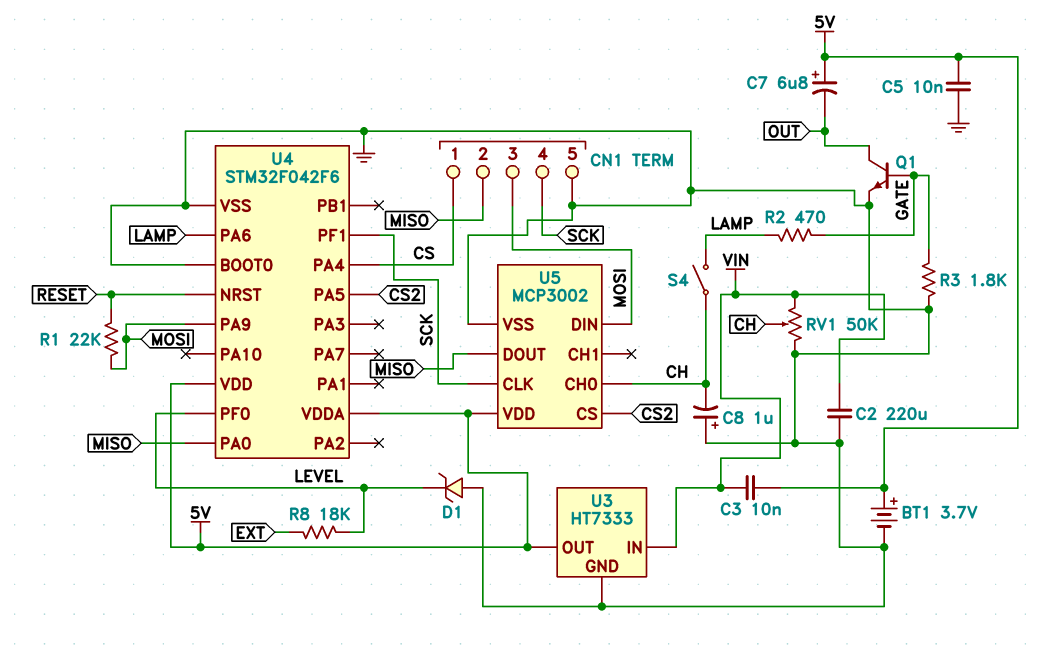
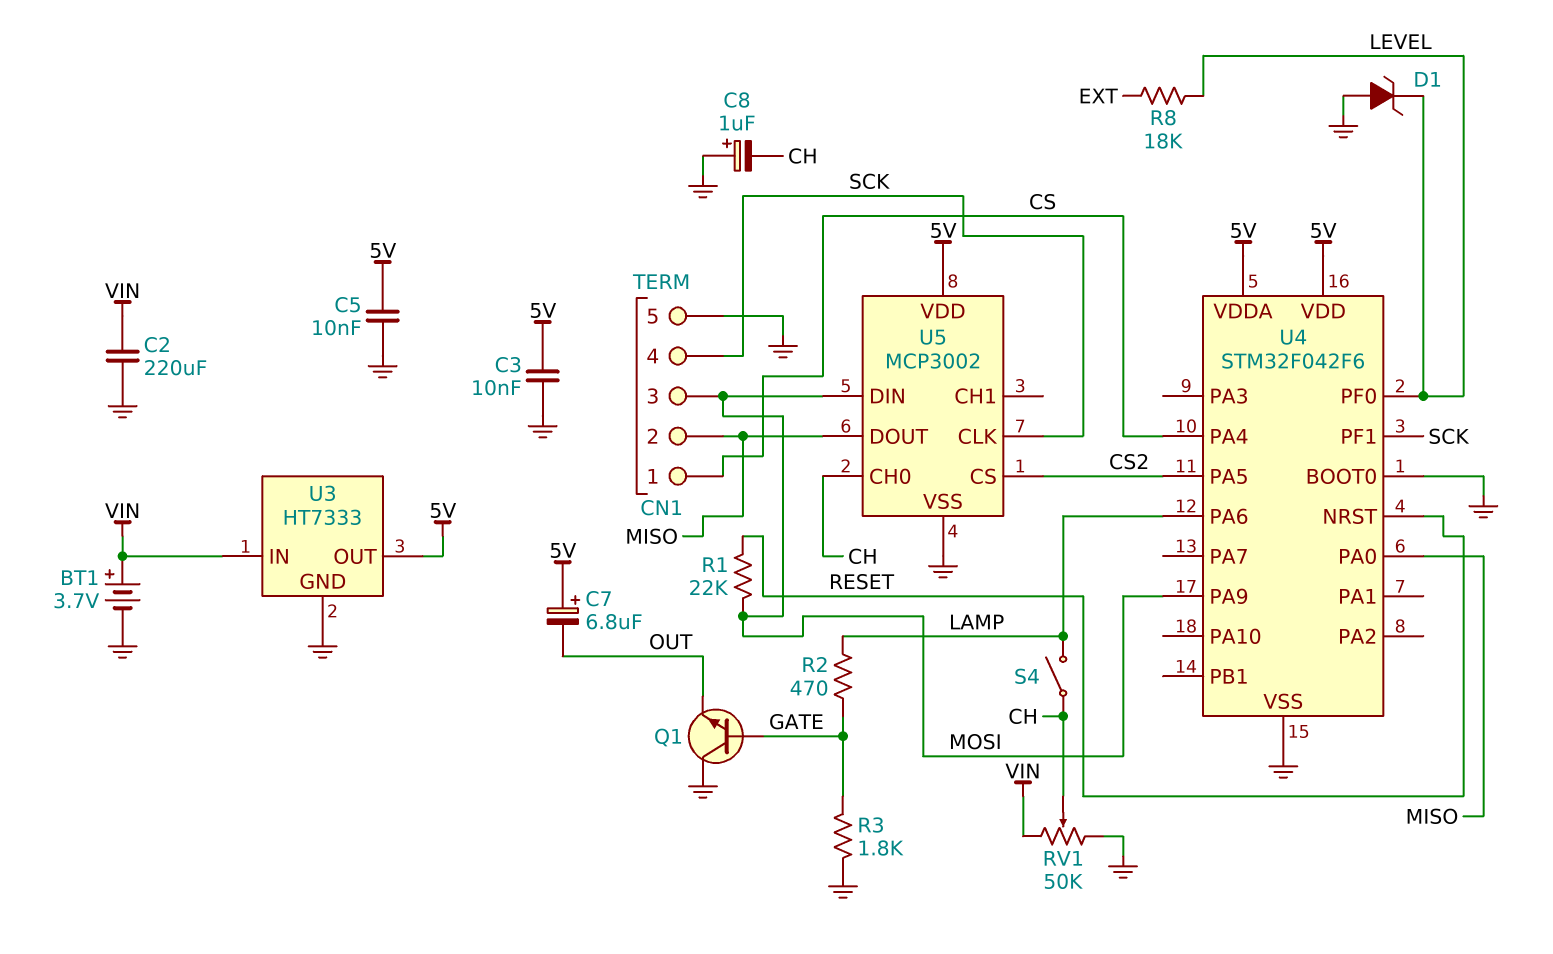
BT1: 3.7V (plus 5V, minus GND) -> 3.7V (plus VIN, minus GND)
C3: 10nF (5V, VIN) -> 10nF (5V, GND)
Q1: NPN (B GATE, C OUT, E GND) -> NPN (B GATE, C GND, E OUT)

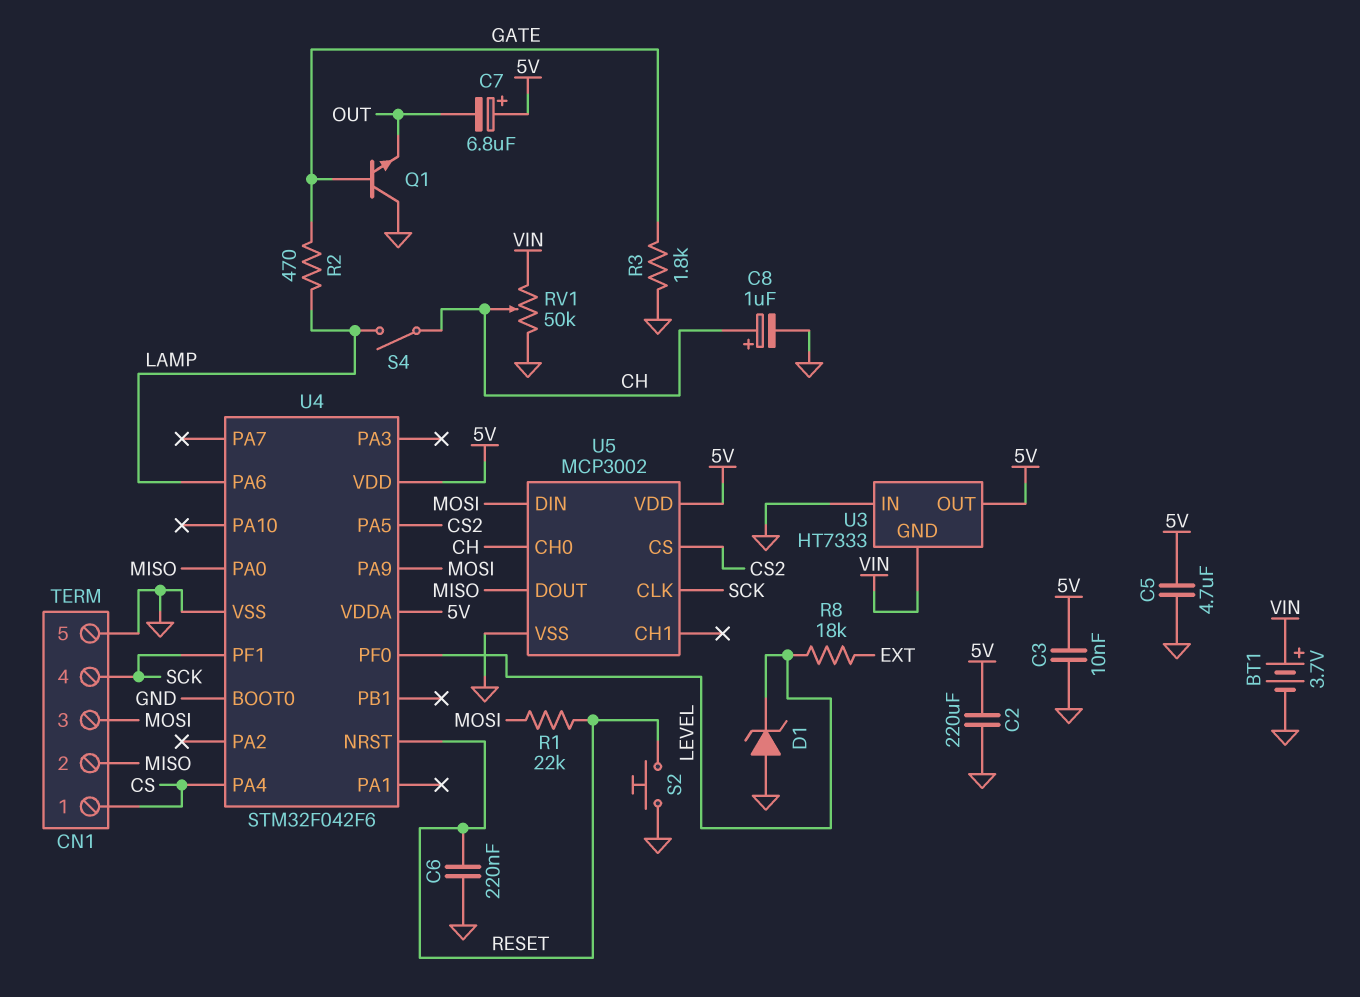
C2: 220uF (GND, VIN) -> 220uF (5V, GND)
C5: 10nF (5V, GND) -> 4.7uF (5V, GND)
C6: none -> 220nF (GND, RESET)
C8: 1uF (plus GND, minus CH) -> 1uF (plus CH, minus GND)
S2: none -> button (GND, RESET)
U3 pin GND: GND -> VIN
U3 pin IN: VIN -> GND

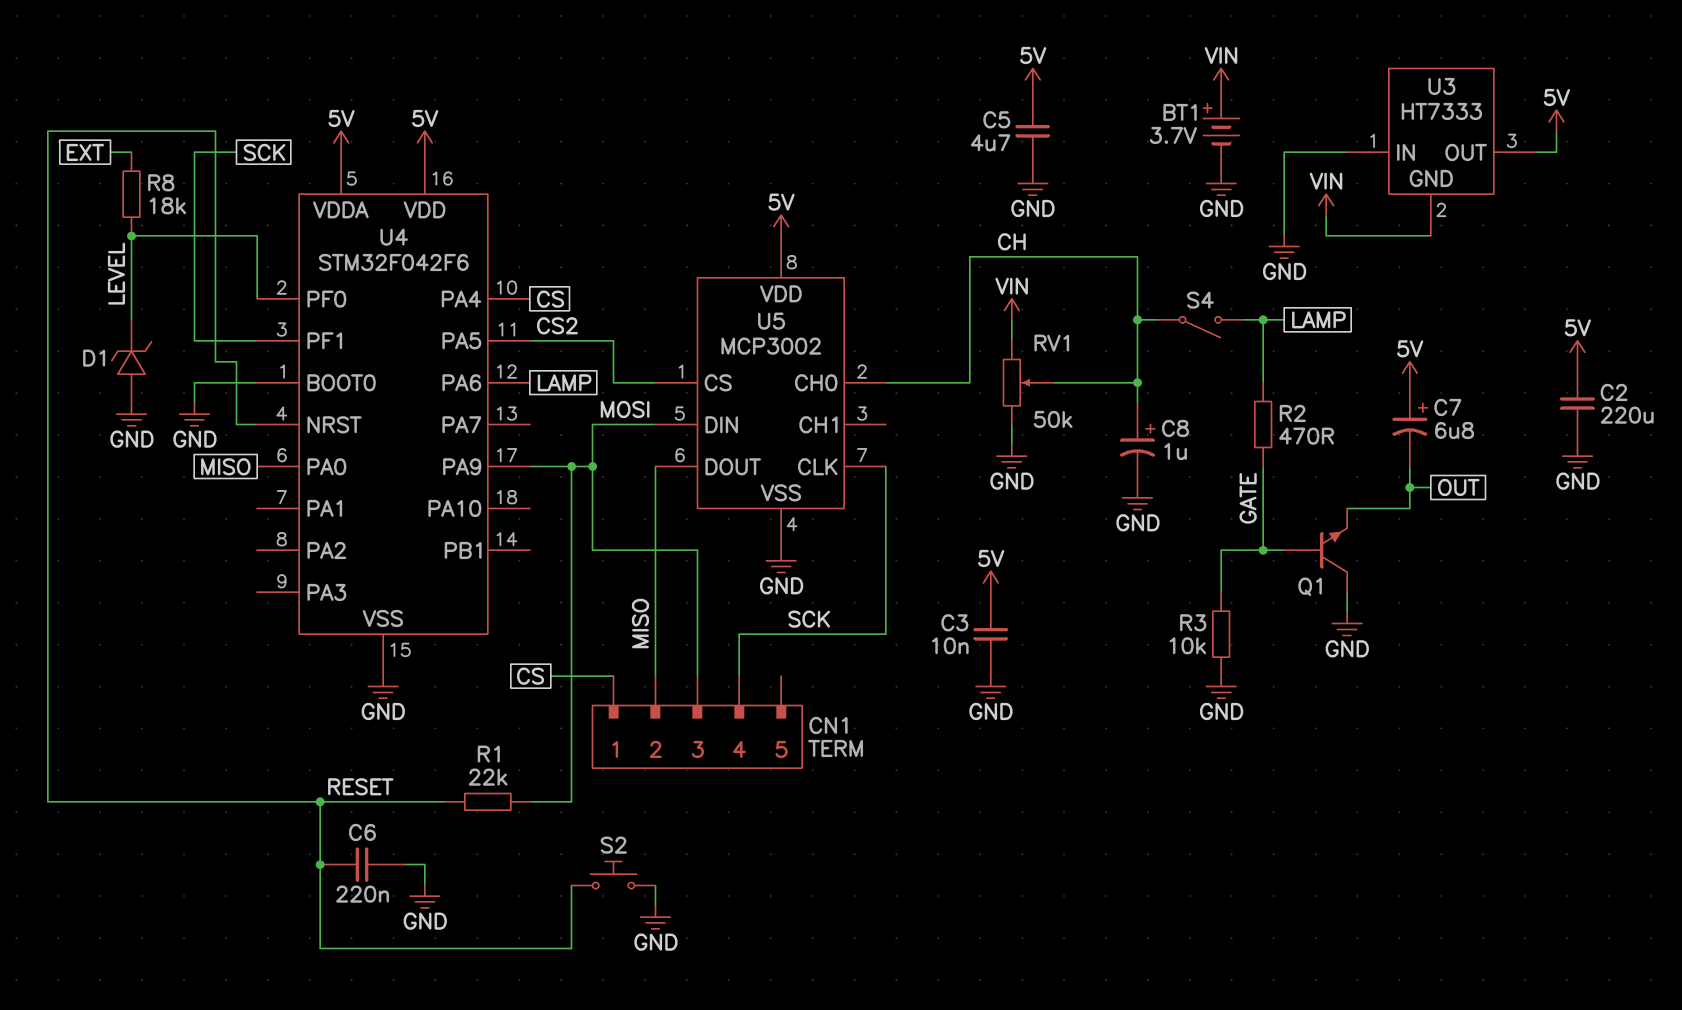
CN1 pin 5: GND -> none
R3: 1.8k (GATE, GND) -> 10k (GATE, GND)

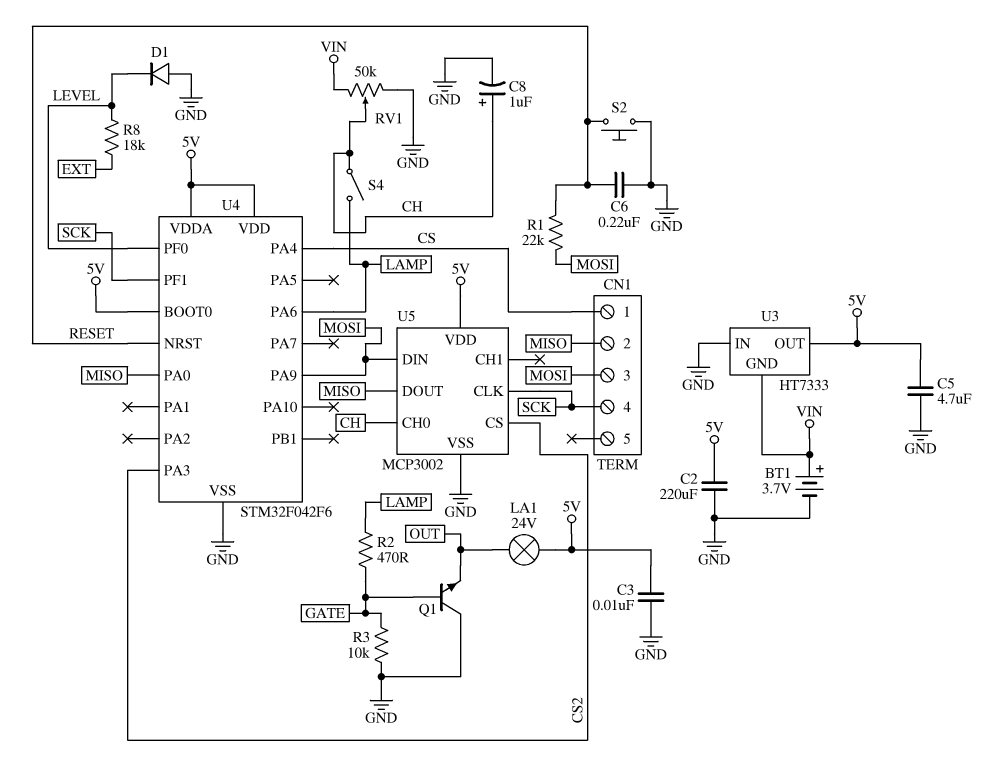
C7: 6.8uF (plus 5V, minus OUT) -> none
D1: zener (A GND, K LEVEL) -> diode (A GND, K LEVEL)
LA1: none -> lamp 24V (5V, OUT)
U4 pin BOOT0: GND -> 5V
U4 pin PA3: none -> CS2
U4 pin PA5: CS2 -> none

